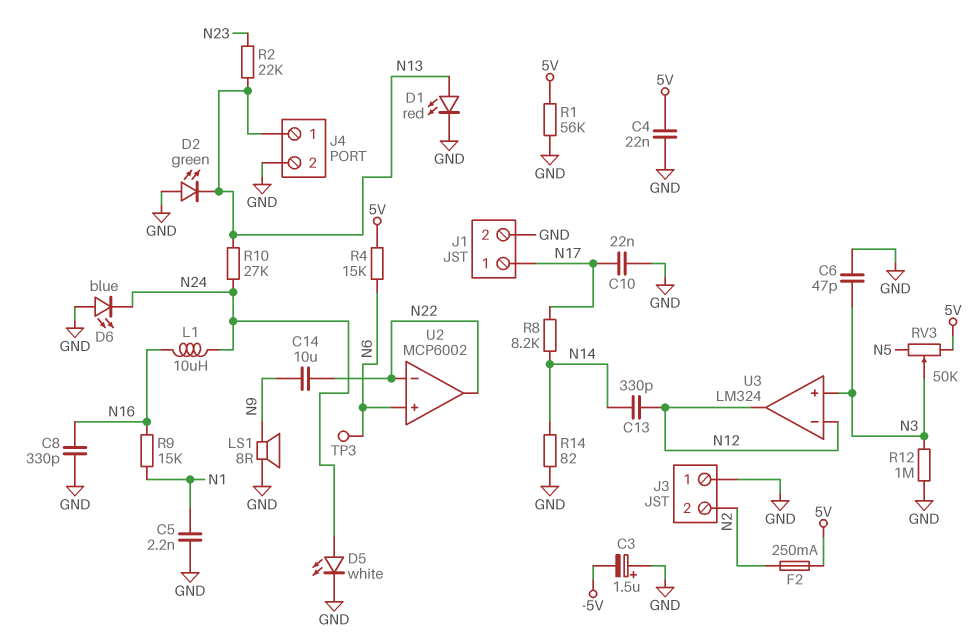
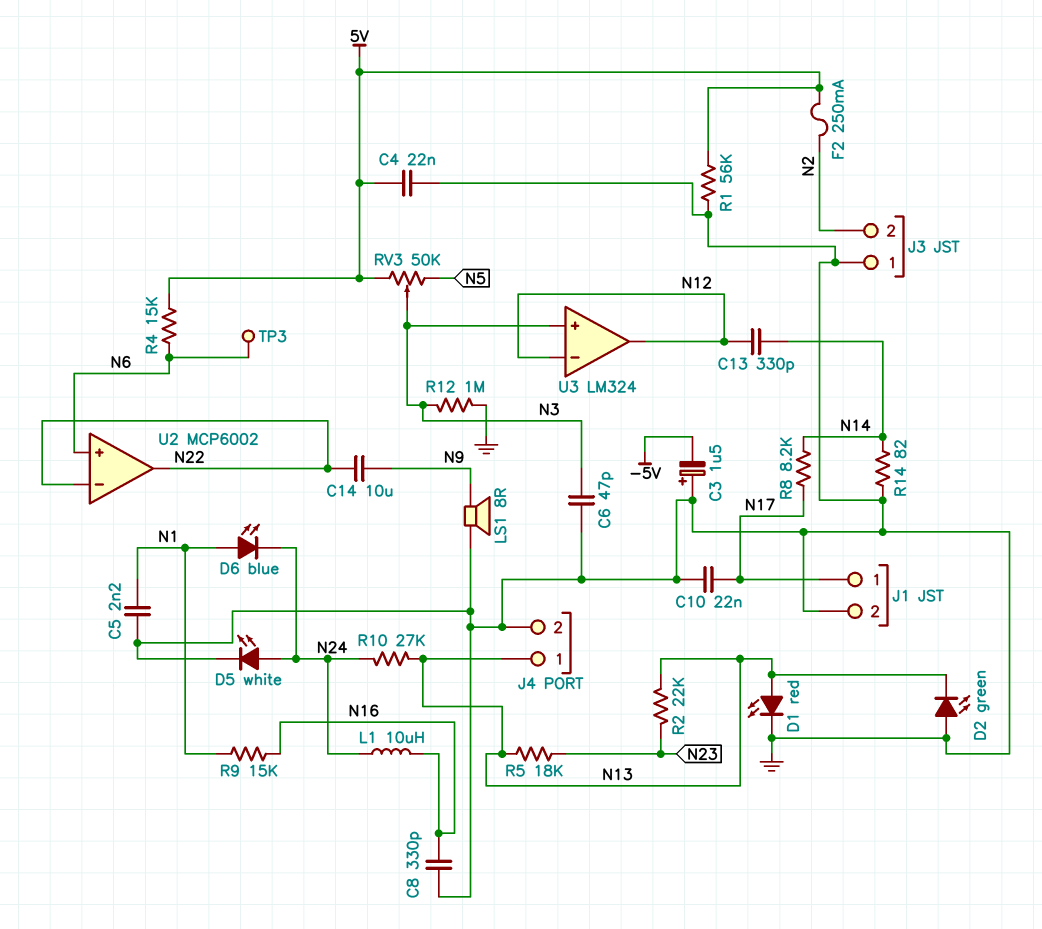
D6: LED blue (A GND, K N24) -> LED blue (A N1, K N24)
R5: none -> 18k (N13, N23)

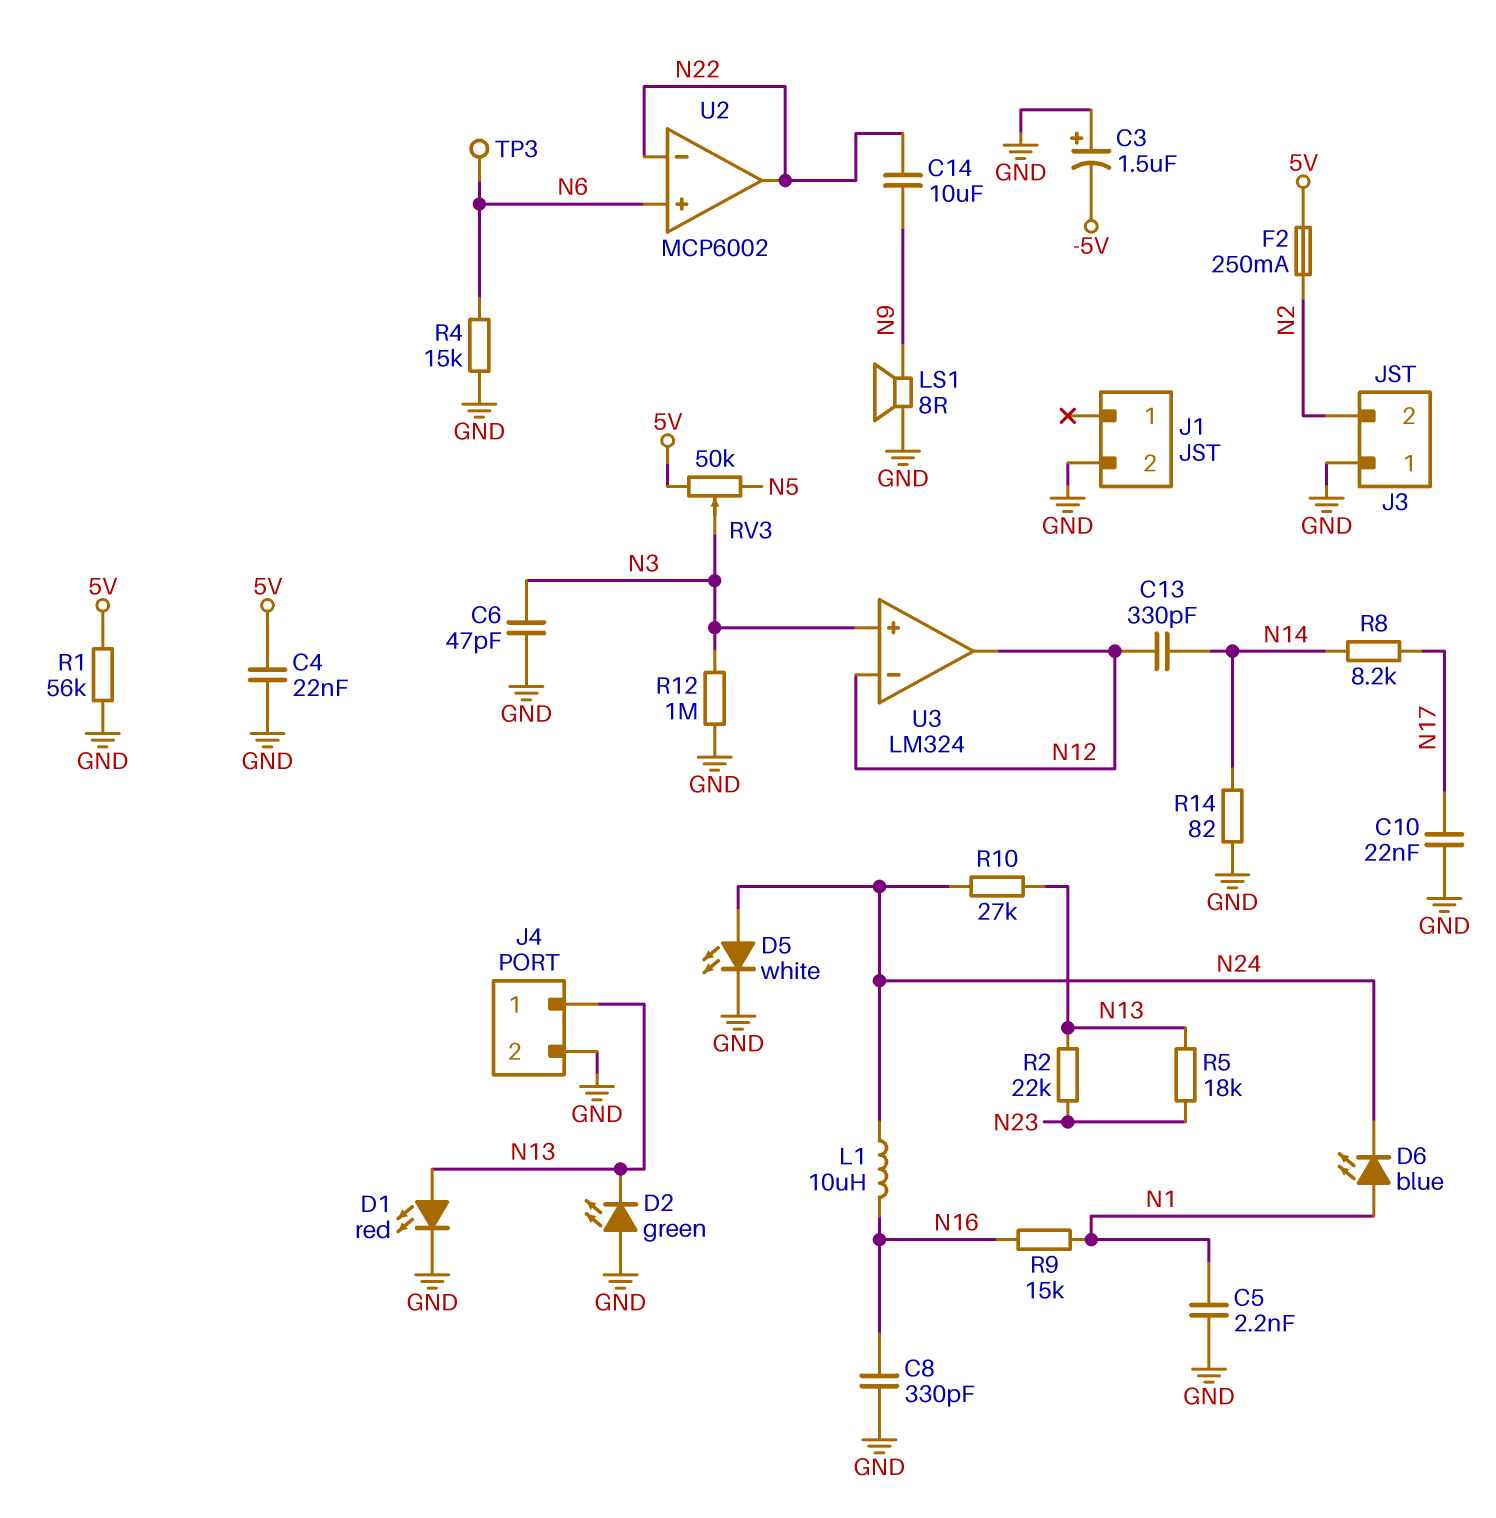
J1 pin 1: N17 -> none
R4: 15k (5V, N6) -> 15k (GND, N6)

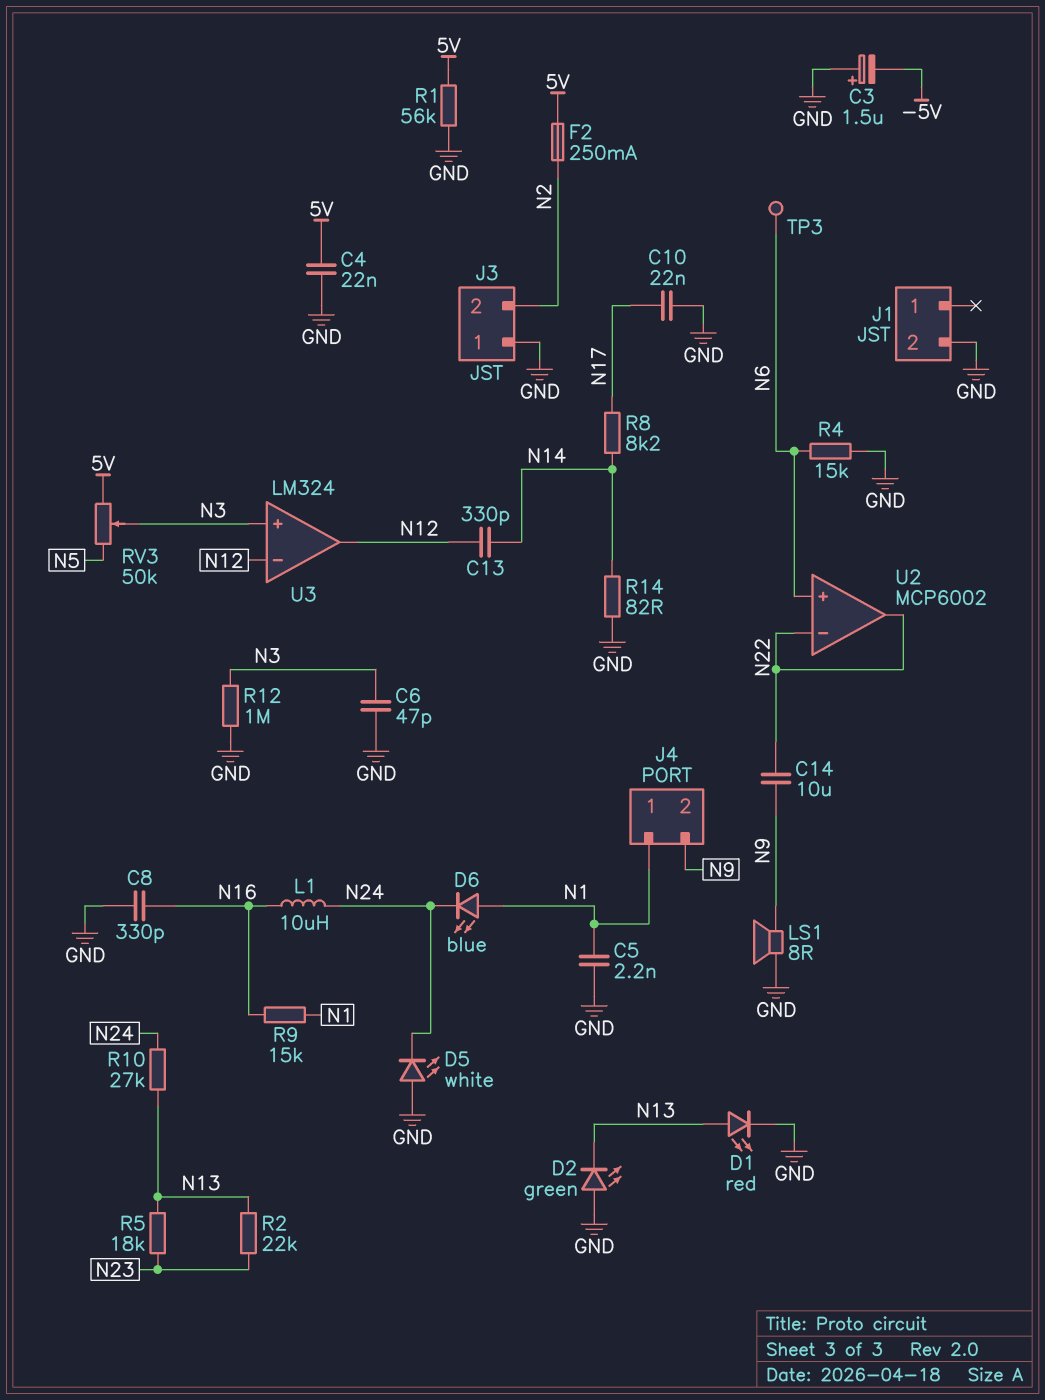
D5: LED white (A N24, K GND) -> LED white (A GND, K N24)
J4 pin 1: N13 -> N1
J4 pin 2: GND -> N9

